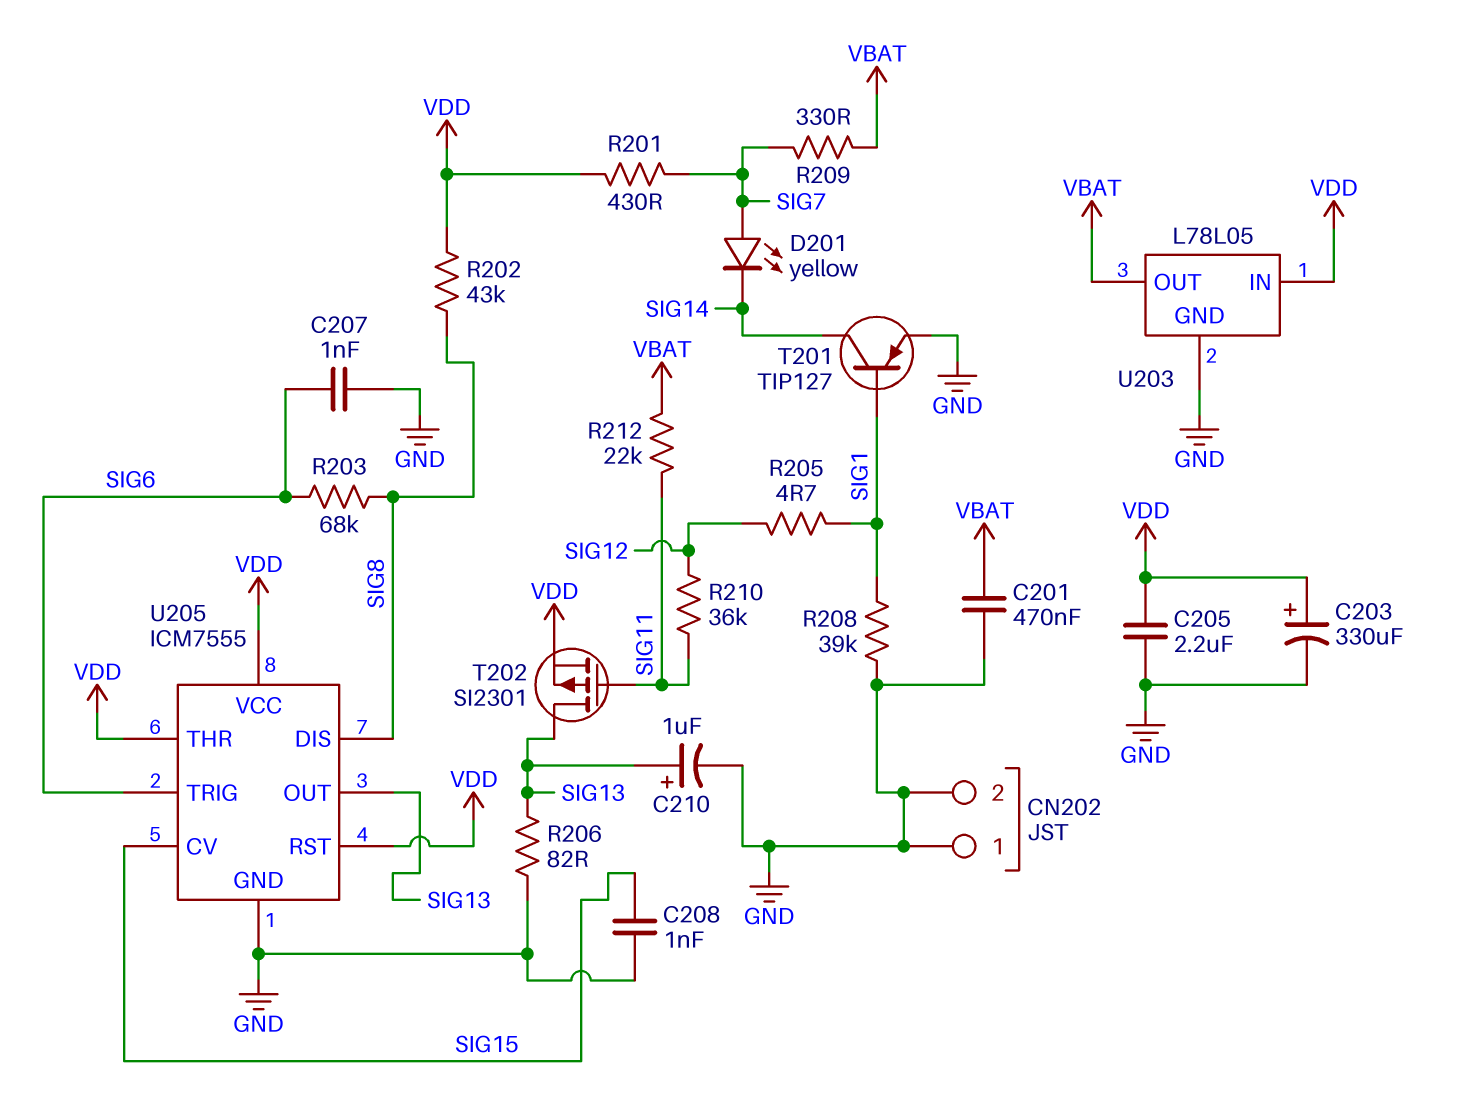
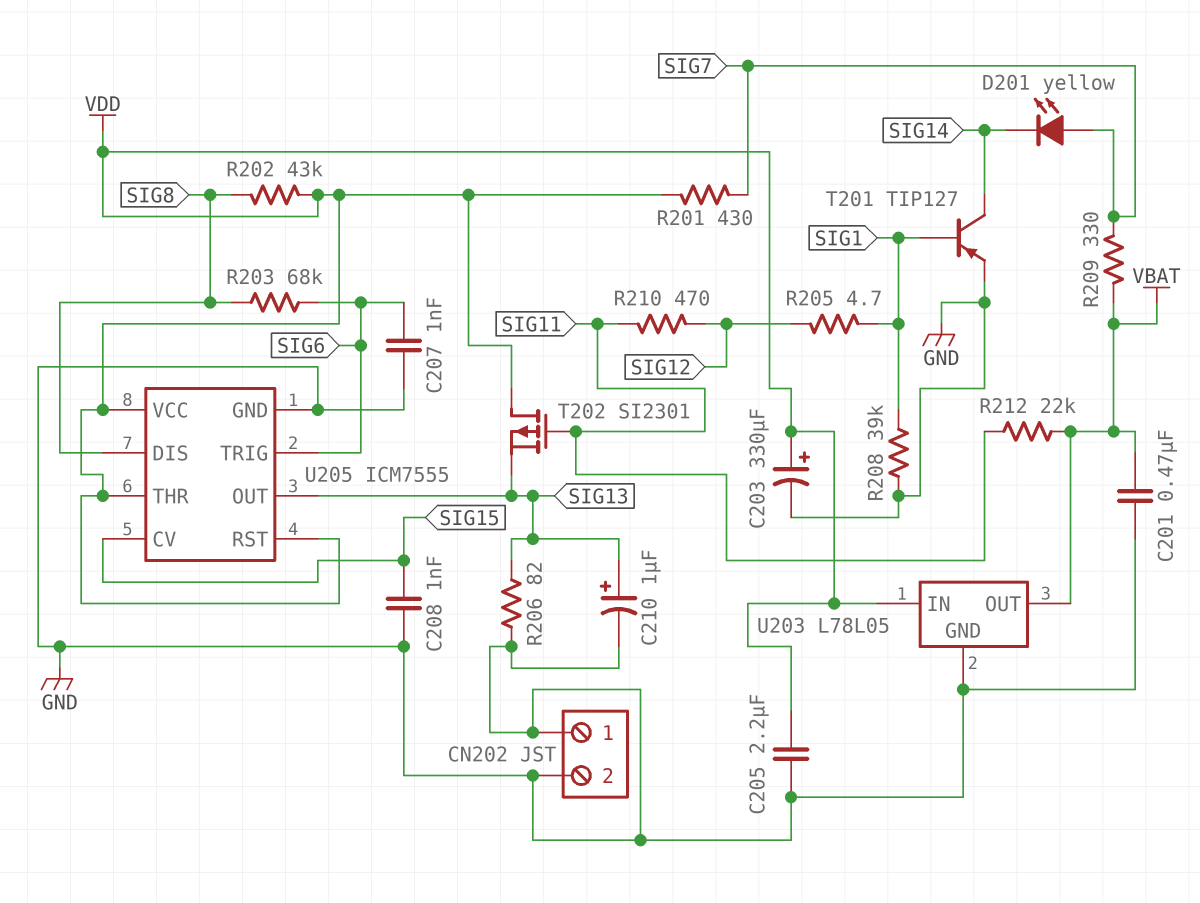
R210: 36k (SIG11, SIG12) -> 470 (SIG11, SIG12)
T202: PMOS SI2301 (G SIG11, D SIG13, S VDD) -> PMOS SI2301 (G SIG11, D VDD, S SIG13)

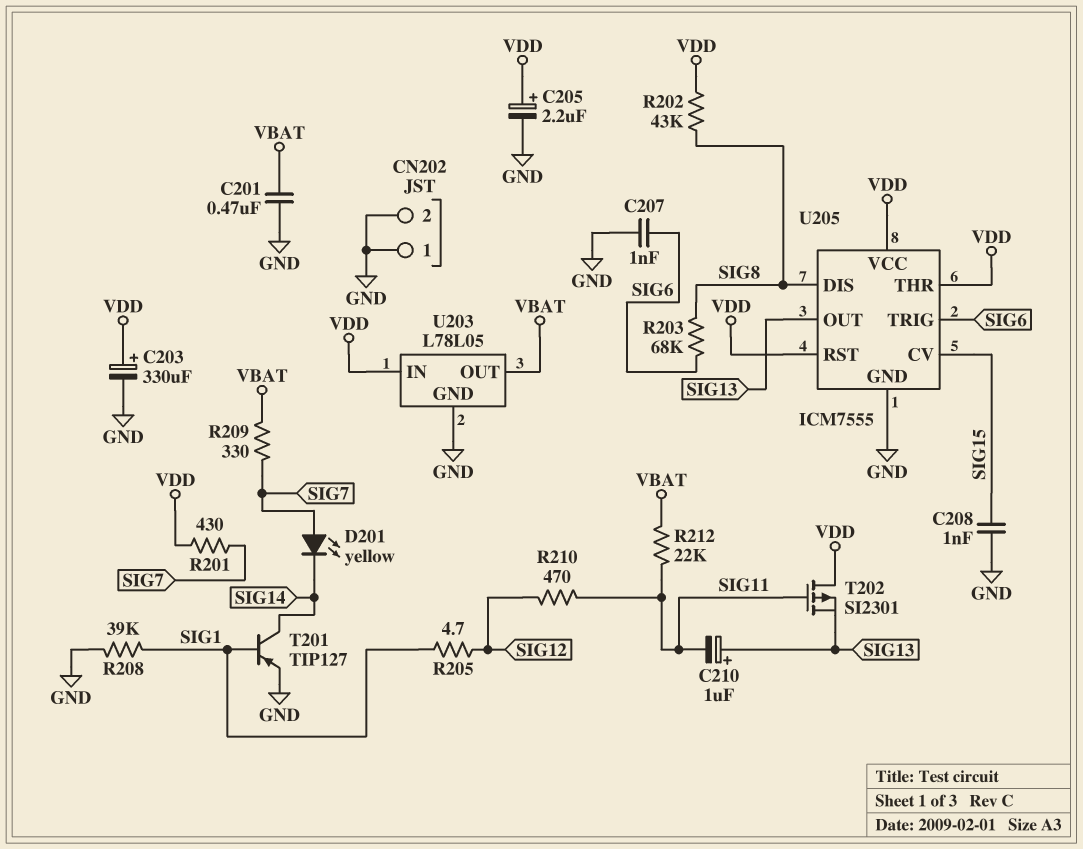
C205: 2.2uF (GND, VDD) -> 2.2uF (plus VDD, minus GND)
C210: 1uF (plus SIG13, minus GND) -> 1uF (plus SIG13, minus SIG11)
R206: 82 (GND, SIG13) -> none

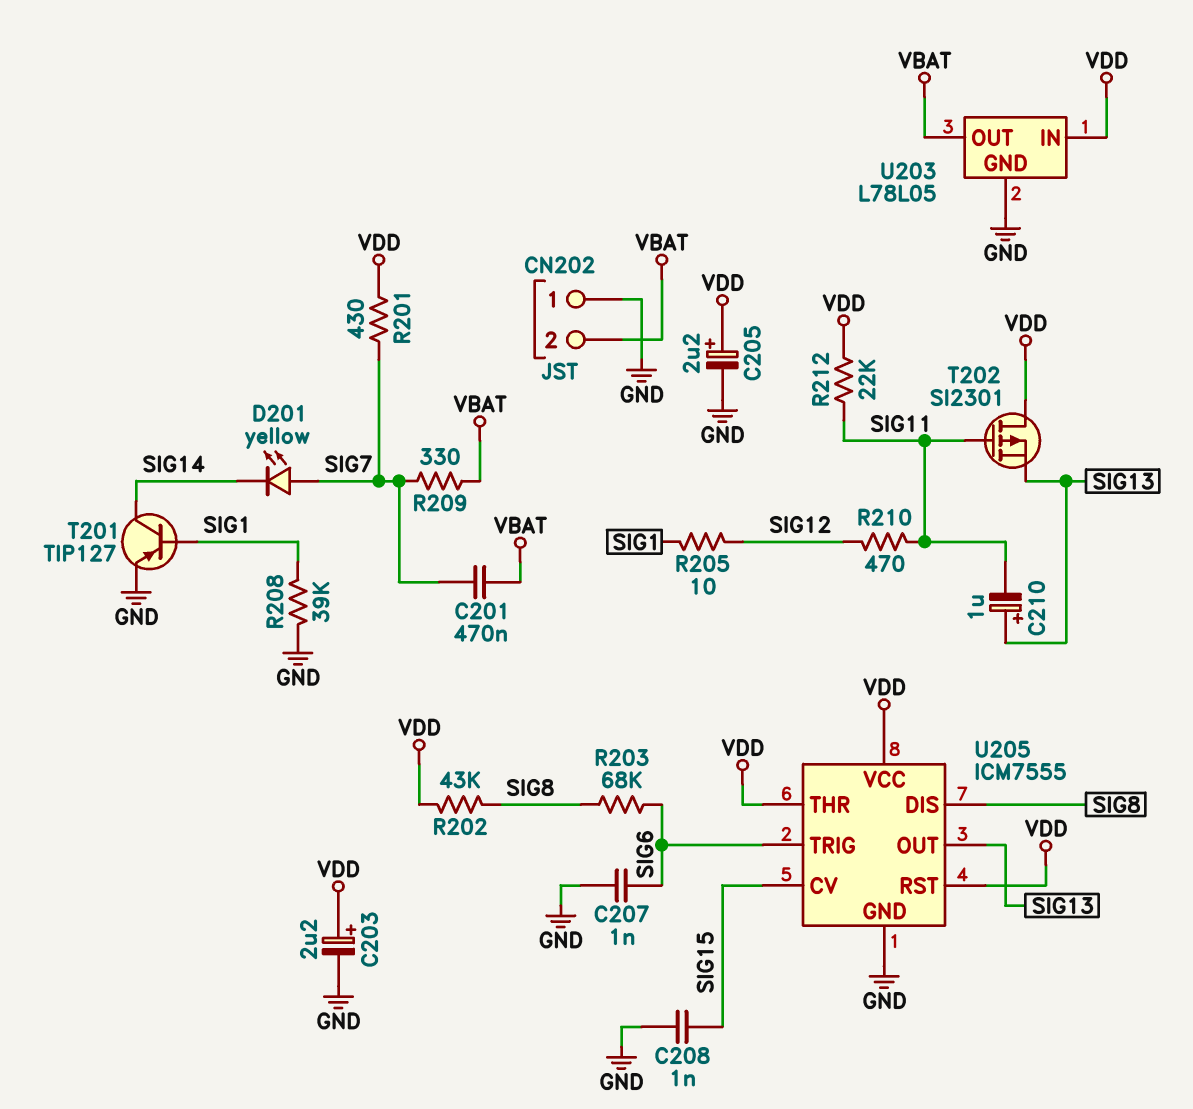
C201: 470nF (GND, VBAT) -> 470nF (SIG7, VBAT)
C203: 330uF (plus VDD, minus GND) -> 2.2uF (plus VDD, minus GND)
CN202 pin 2: GND -> VBAT
R205: 4.7 (SIG1, SIG12) -> 10 (SIG1, SIG12)
R212: 22k (SIG11, VBAT) -> 22k (SIG11, VDD)

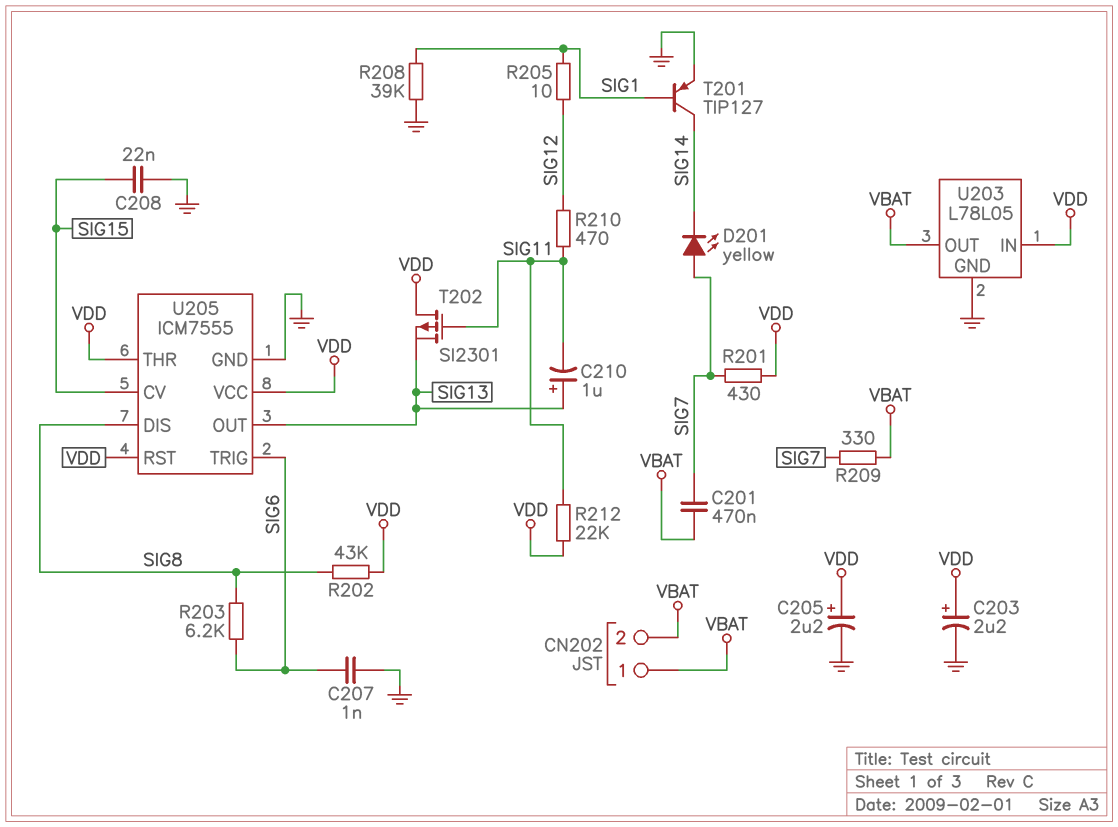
C208: 1nF (GND, SIG15) -> 22nF (GND, SIG15)
CN202 pin 1: GND -> VBAT
R203: 68k (SIG6, SIG8) -> 6.2k (SIG6, SIG8)

